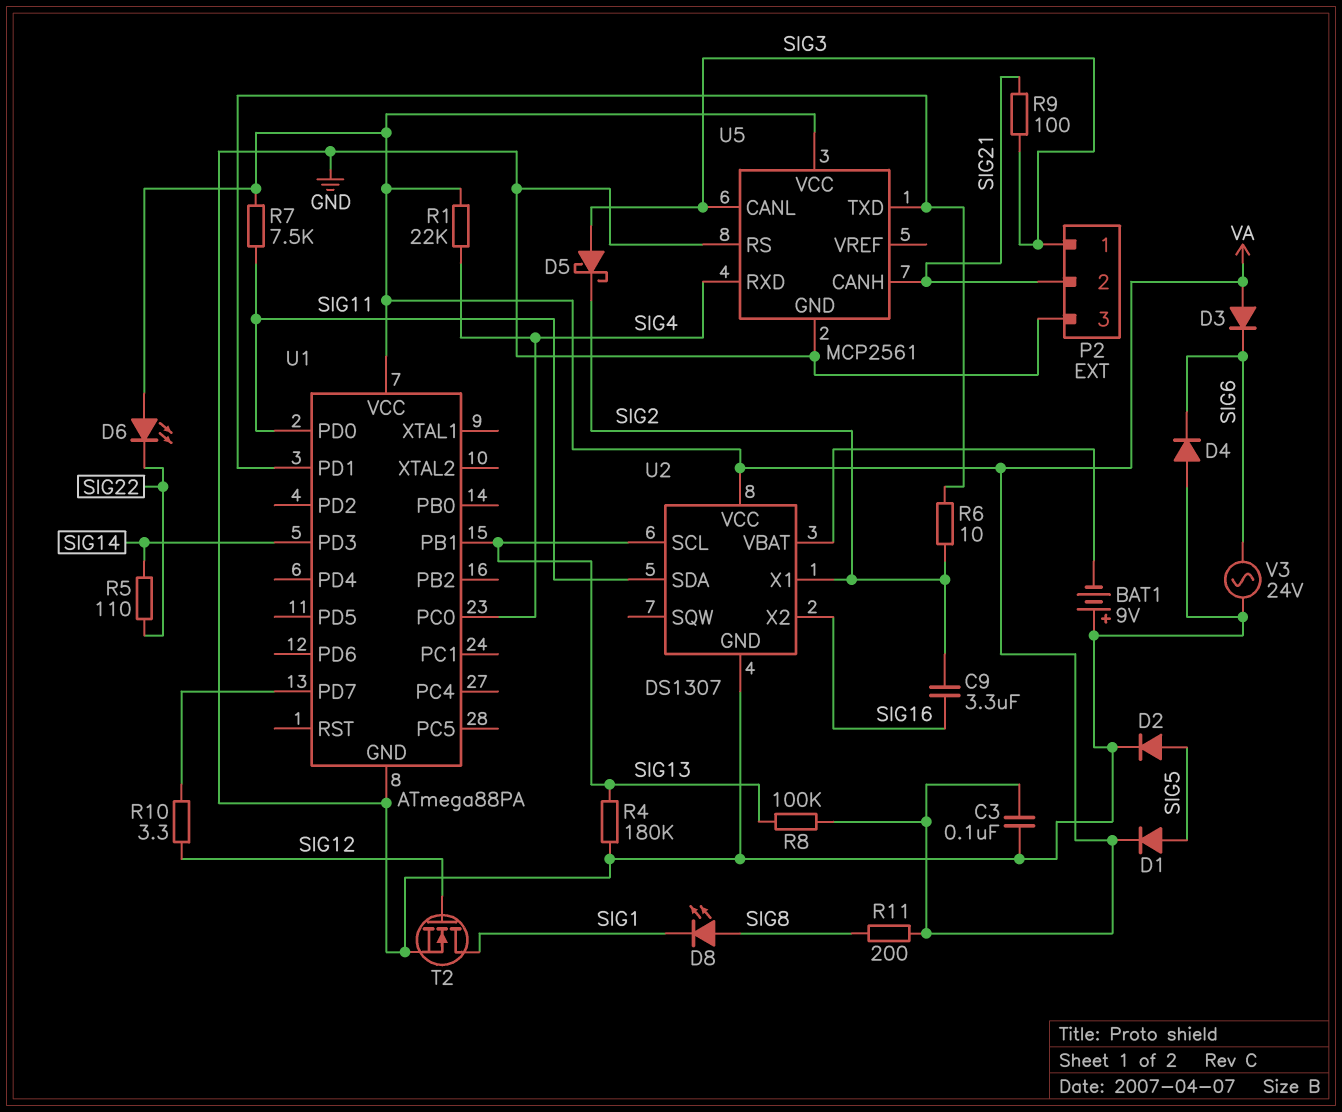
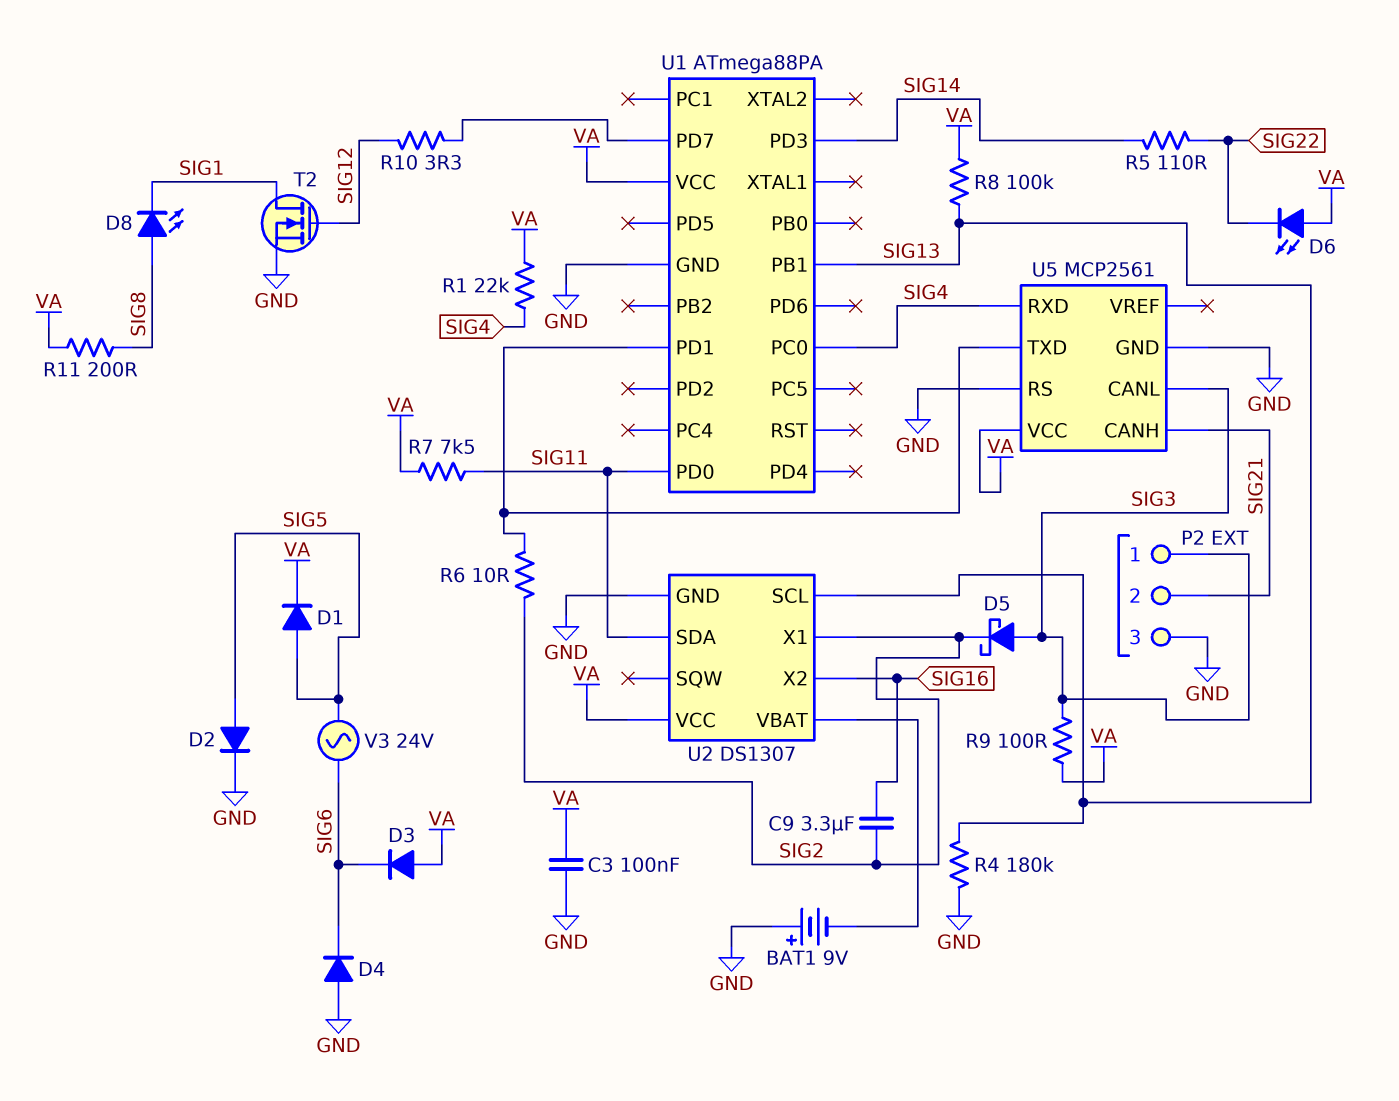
R9: 100 (SIG3, SIG21) -> 100 (SIG3, VA)
V3: AC 24V (GND, SIG6) -> AC 24V (SIG5, SIG6)

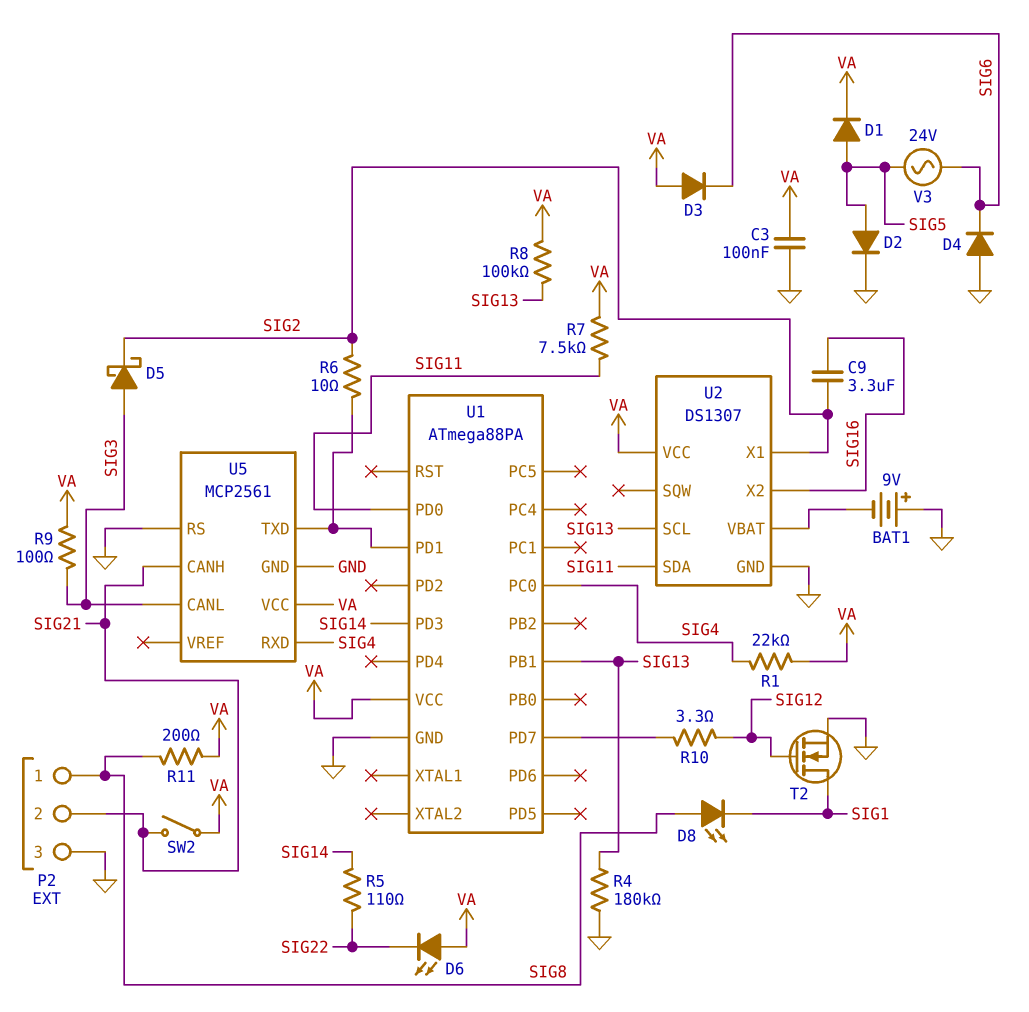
P2 pin 1: SIG3 -> SIG8
SW2: none -> switch (SIG21, VA)

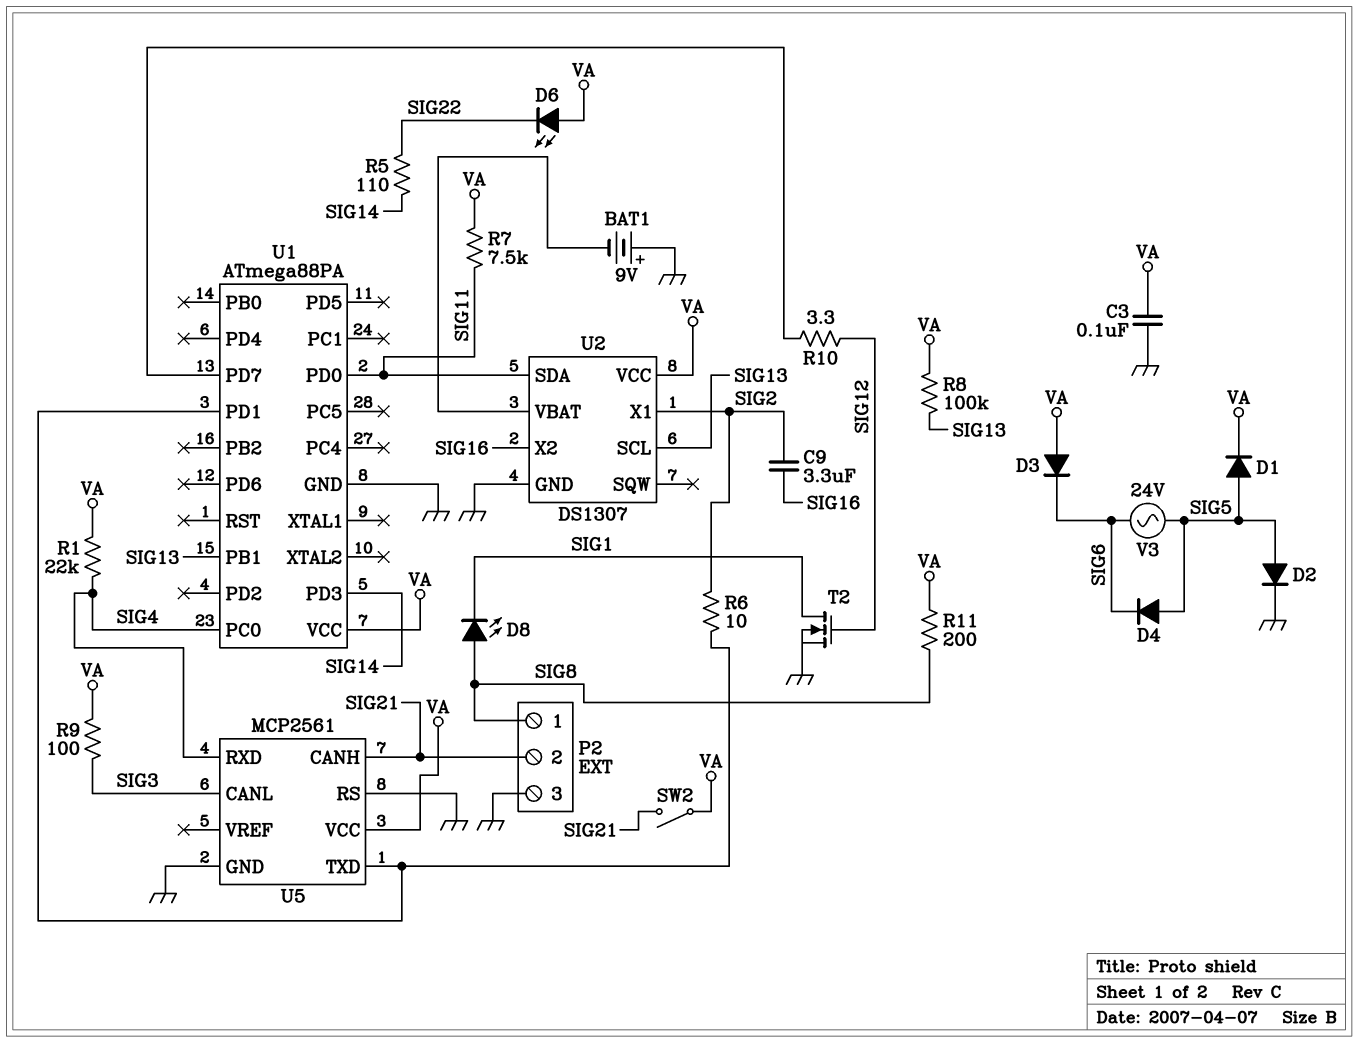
D4: diode (A GND, K SIG6) -> diode (A SIG5, K SIG6)
D5: schottky (A SIG3, K SIG2) -> none
R4: 180k (GND, SIG13) -> none

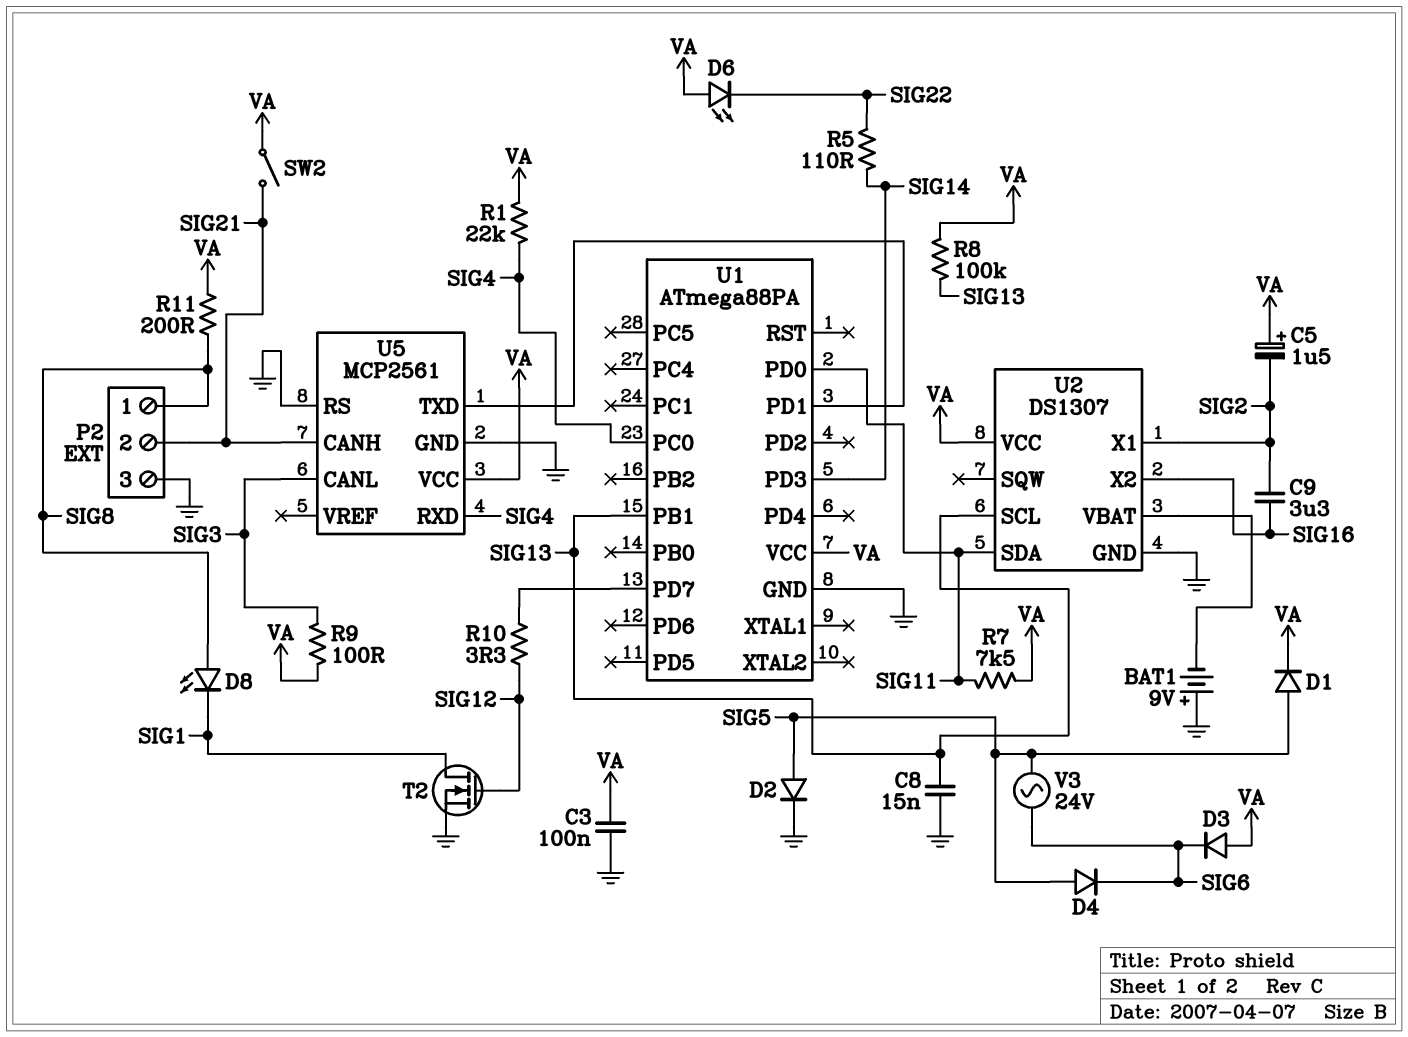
C5: none -> 1.5uF (plus VA, minus SIG2)
C8: none -> 15nF (GND, SIG13)
R6: 10 (SIG2, U1/PD1) -> none

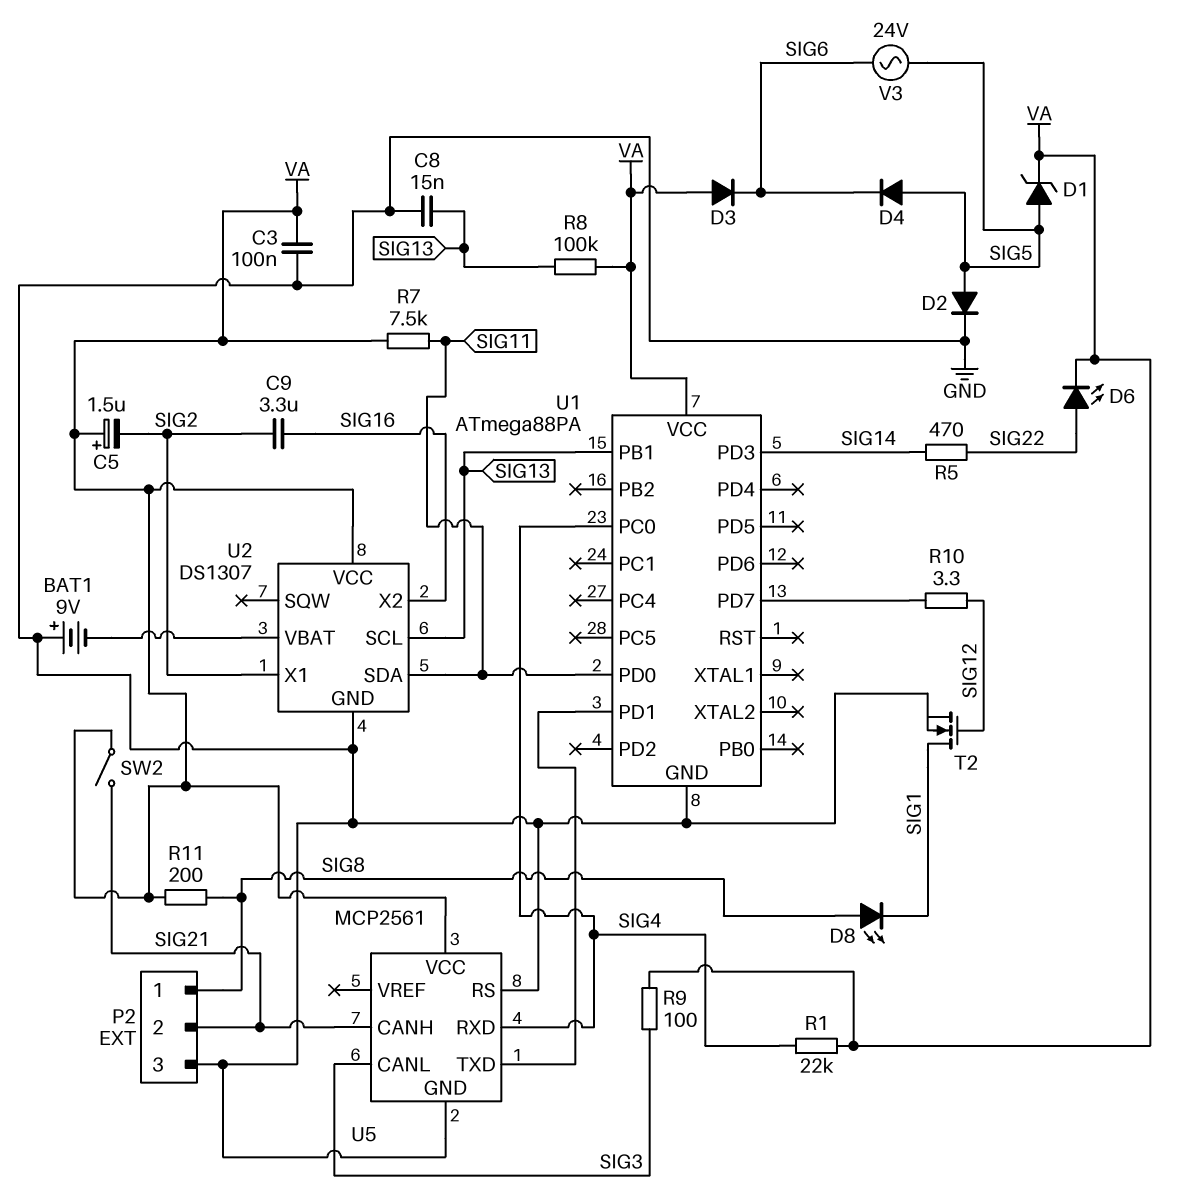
D1: diode (A SIG5, K VA) -> zener (A SIG5, K VA)
D6: LED (A VA, K SIG22) -> LED (A SIG22, K VA)
R5: 110 (SIG14, SIG22) -> 470 (SIG14, SIG22)

